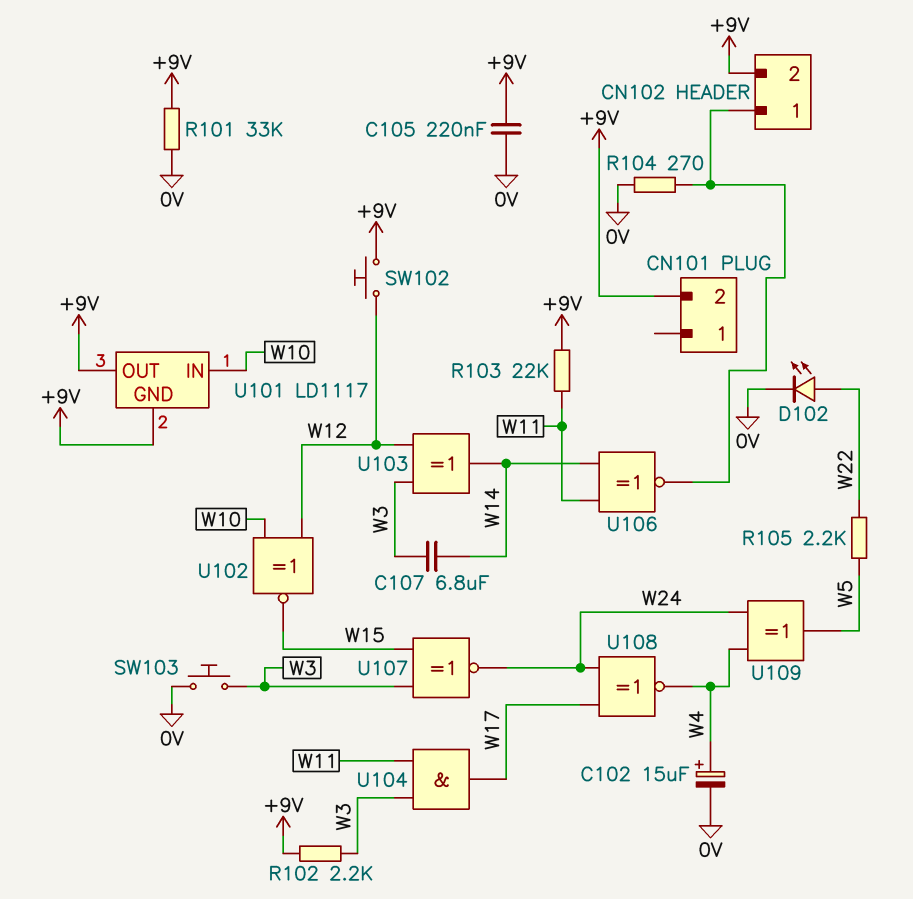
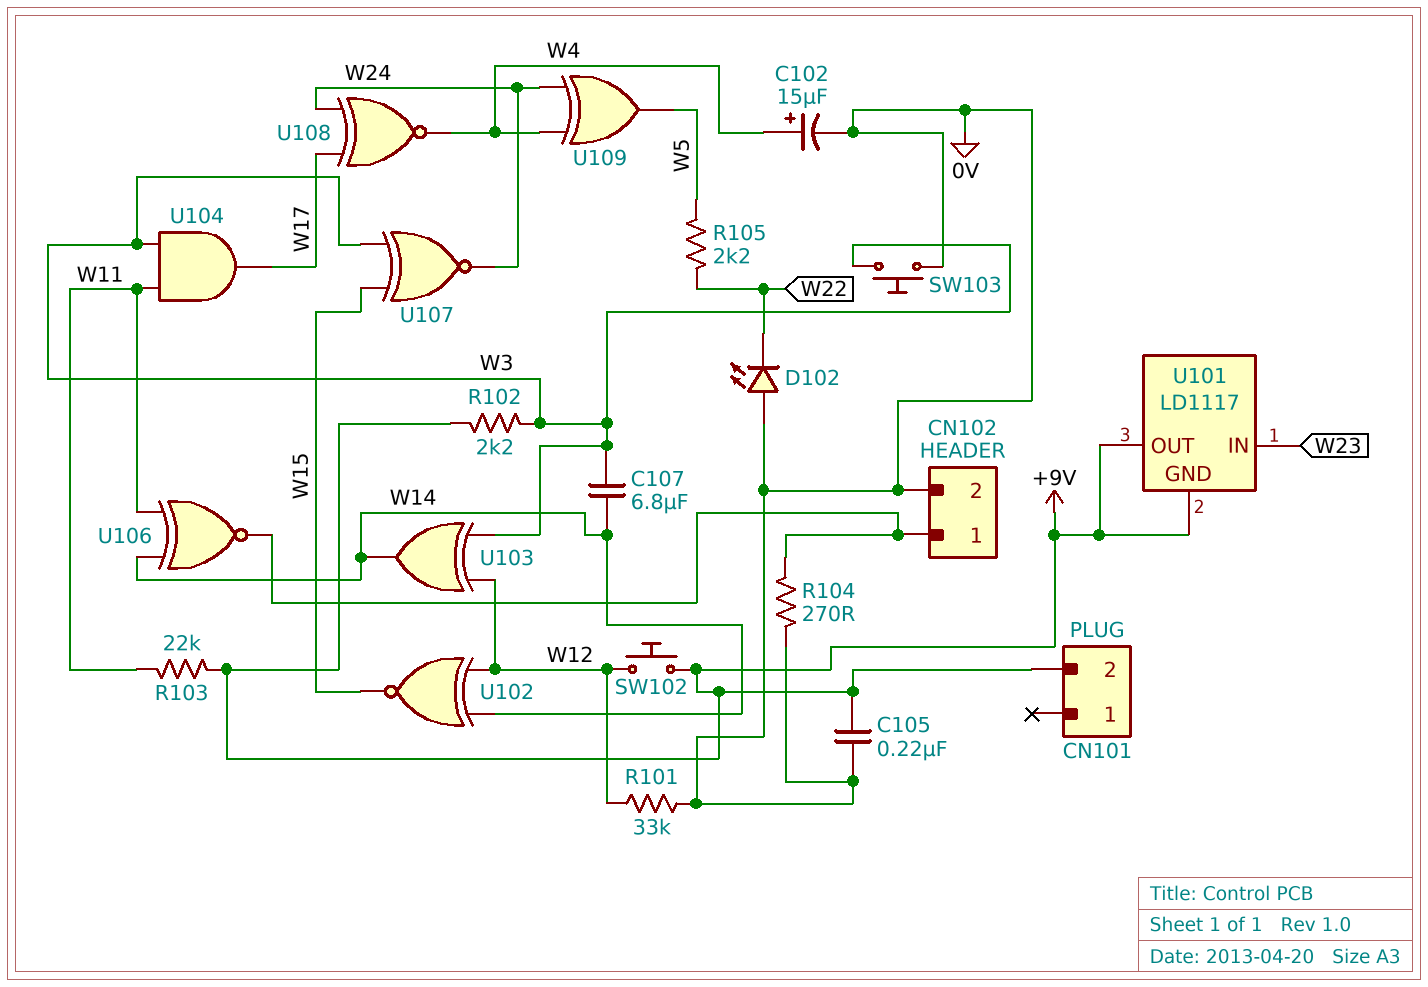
CN102 pin 2: +9V -> 0V
D102: LED (A W22, K 0V) -> LED (A 0V, K W22)
R101: 33k (+9V, 0V) -> 33k (0V, W12)
U101 pin IN: W10 -> W23
U102: XNOR (in W10, in W12, out W15) -> XNOR (in W12, in W14, out W15)

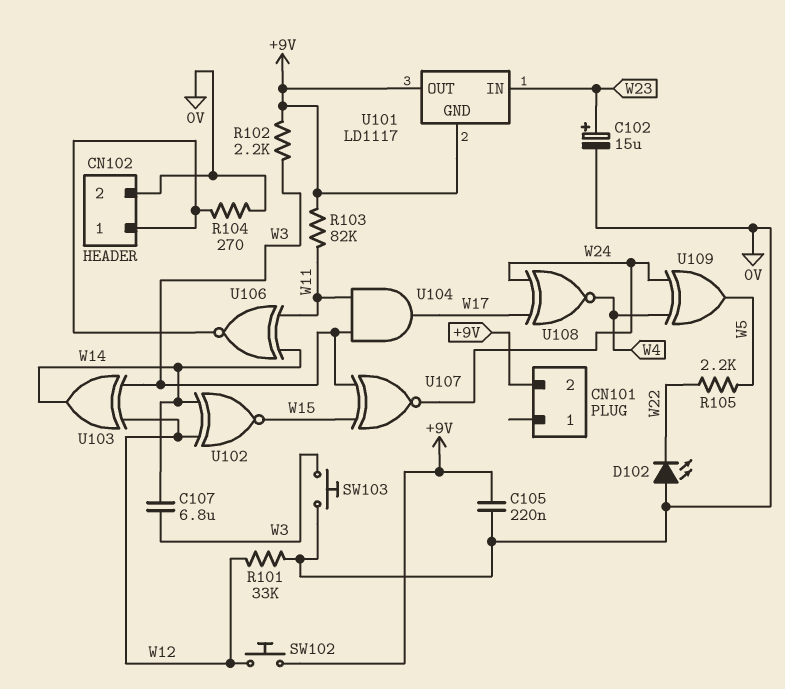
C102: 15uF (plus W4, minus 0V) -> 15uF (plus W23, minus 0V)
R103: 22k (+9V, W11) -> 82k (+9V, W11)

